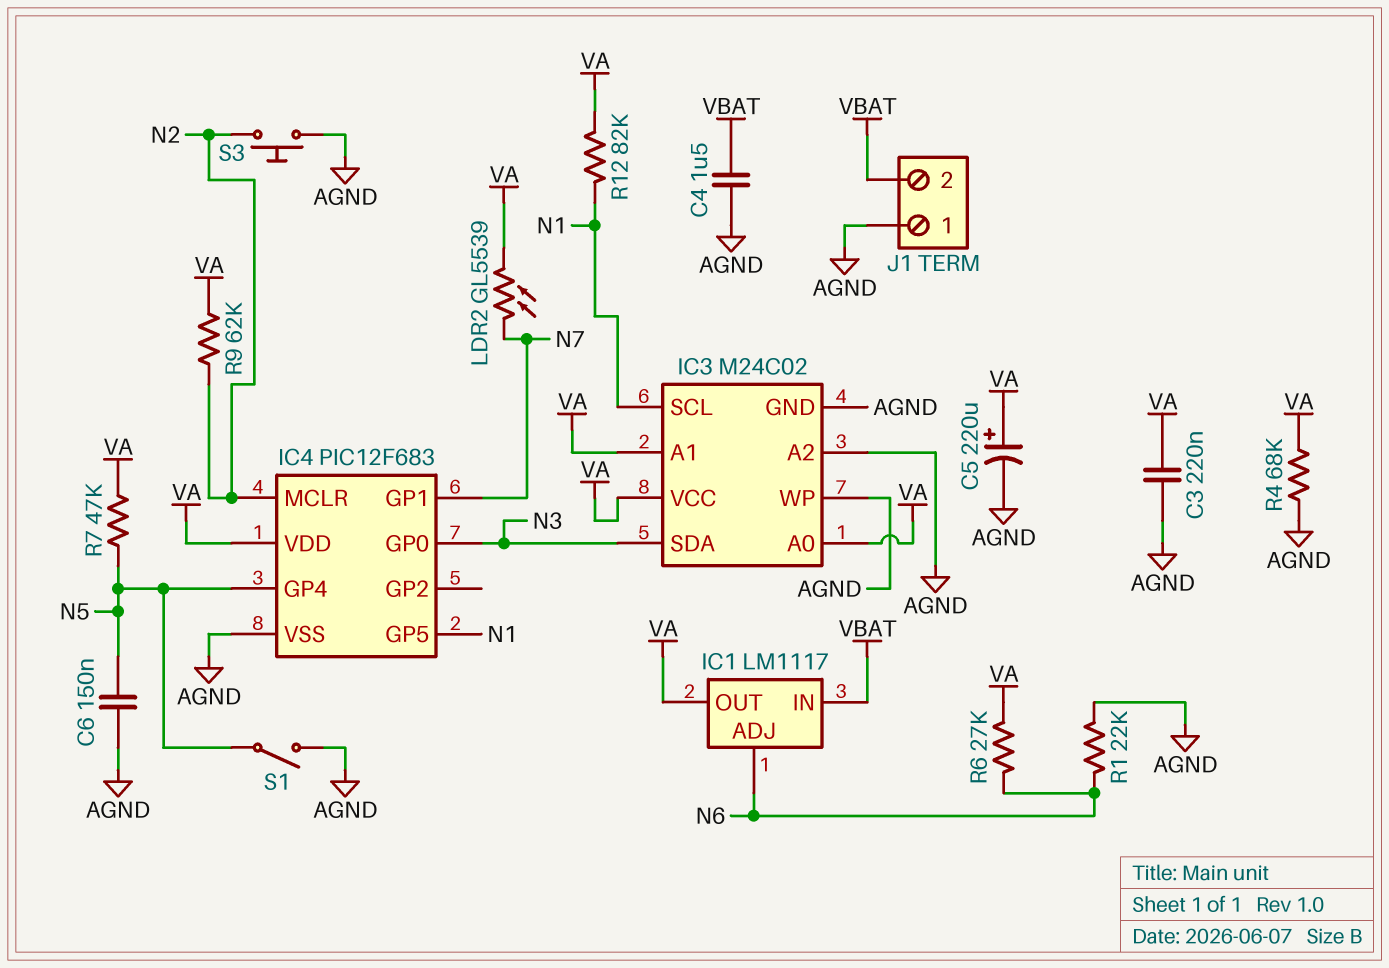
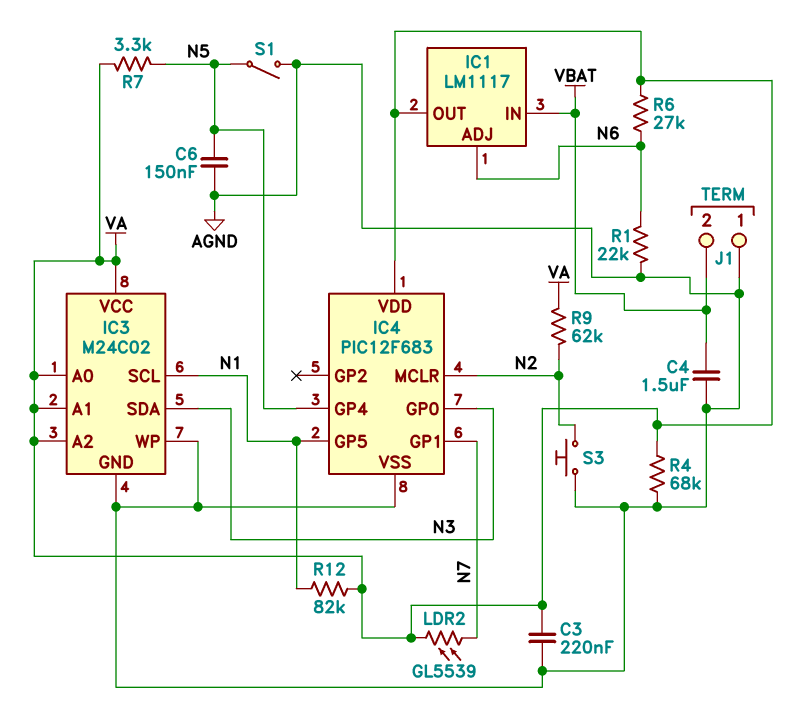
C5: 220uF (plus VA, minus AGND) -> none
IC3 pin A2: AGND -> VA
R7: 47k (N5, VA) -> 3.3k (N5, VA)

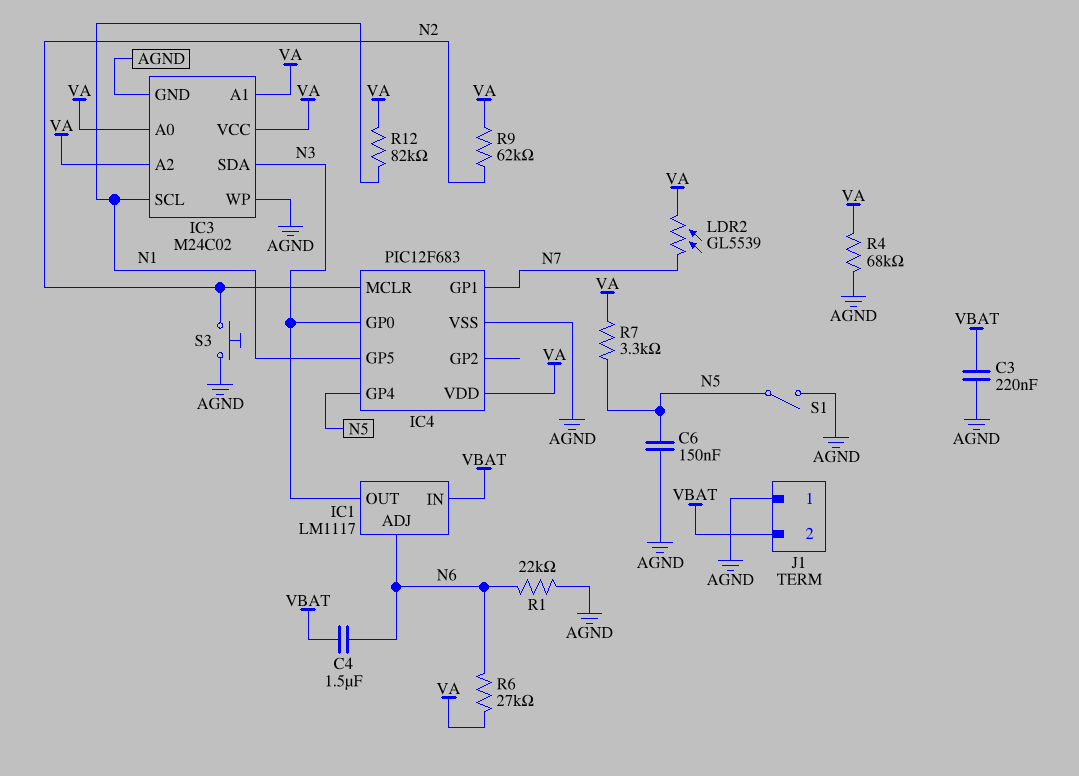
C3: 220nF (AGND, VA) -> 220nF (AGND, VBAT)
C4: 1.5uF (AGND, VBAT) -> 1.5uF (N6, VBAT)
IC1 pin OUT: VA -> N3

